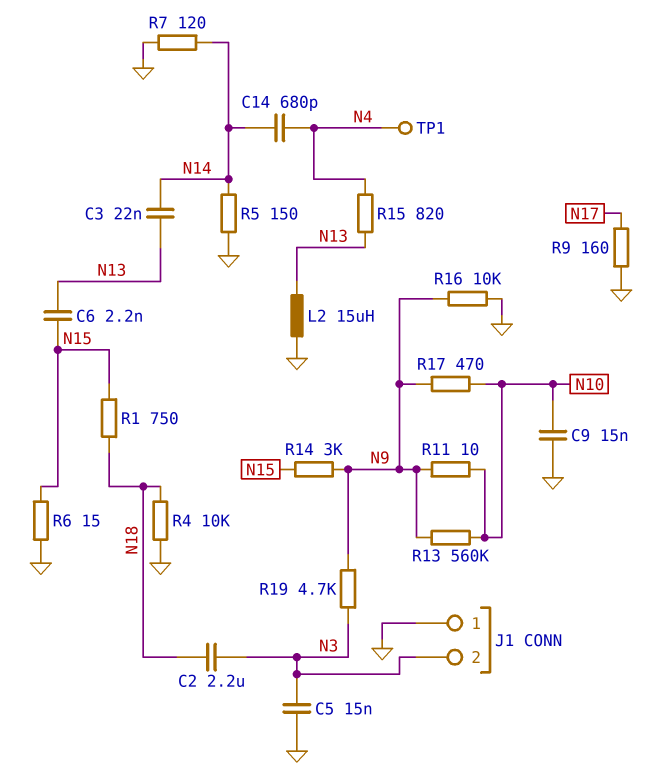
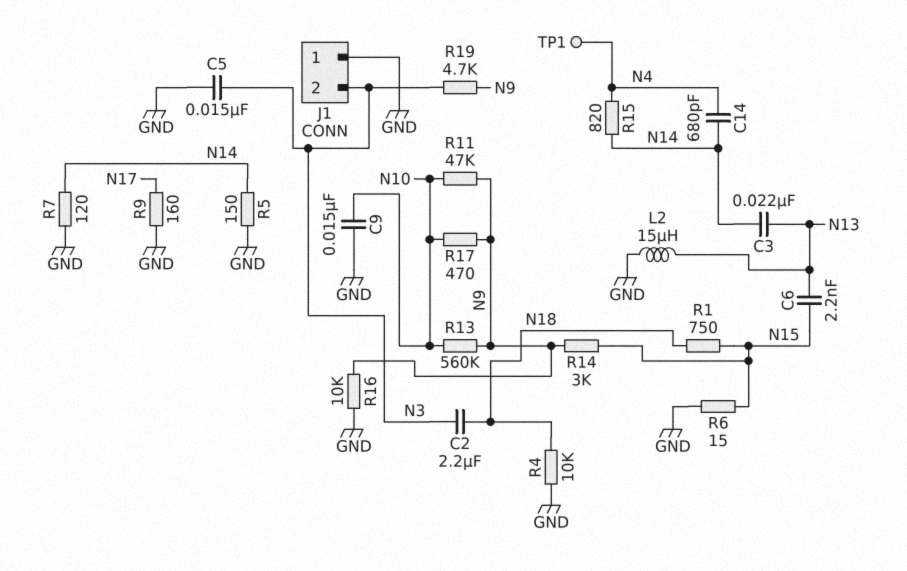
R11: 10 (N9, N10) -> 47k (N9, N10)
R15: 820 (N4, N13) -> 820 (N4, N14)

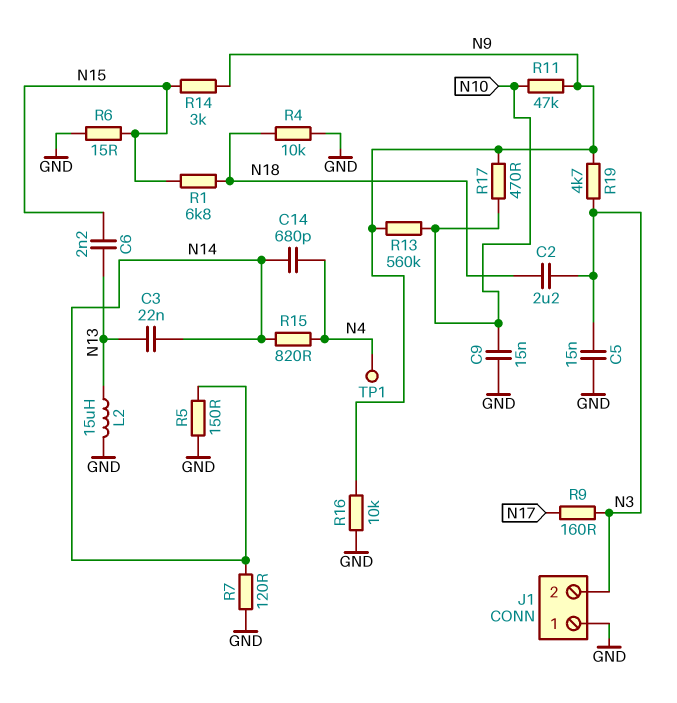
R1: 750 (N15, N18) -> 6.8k (N15, N18)
R9: 160 (GND, N17) -> 160 (N3, N17)

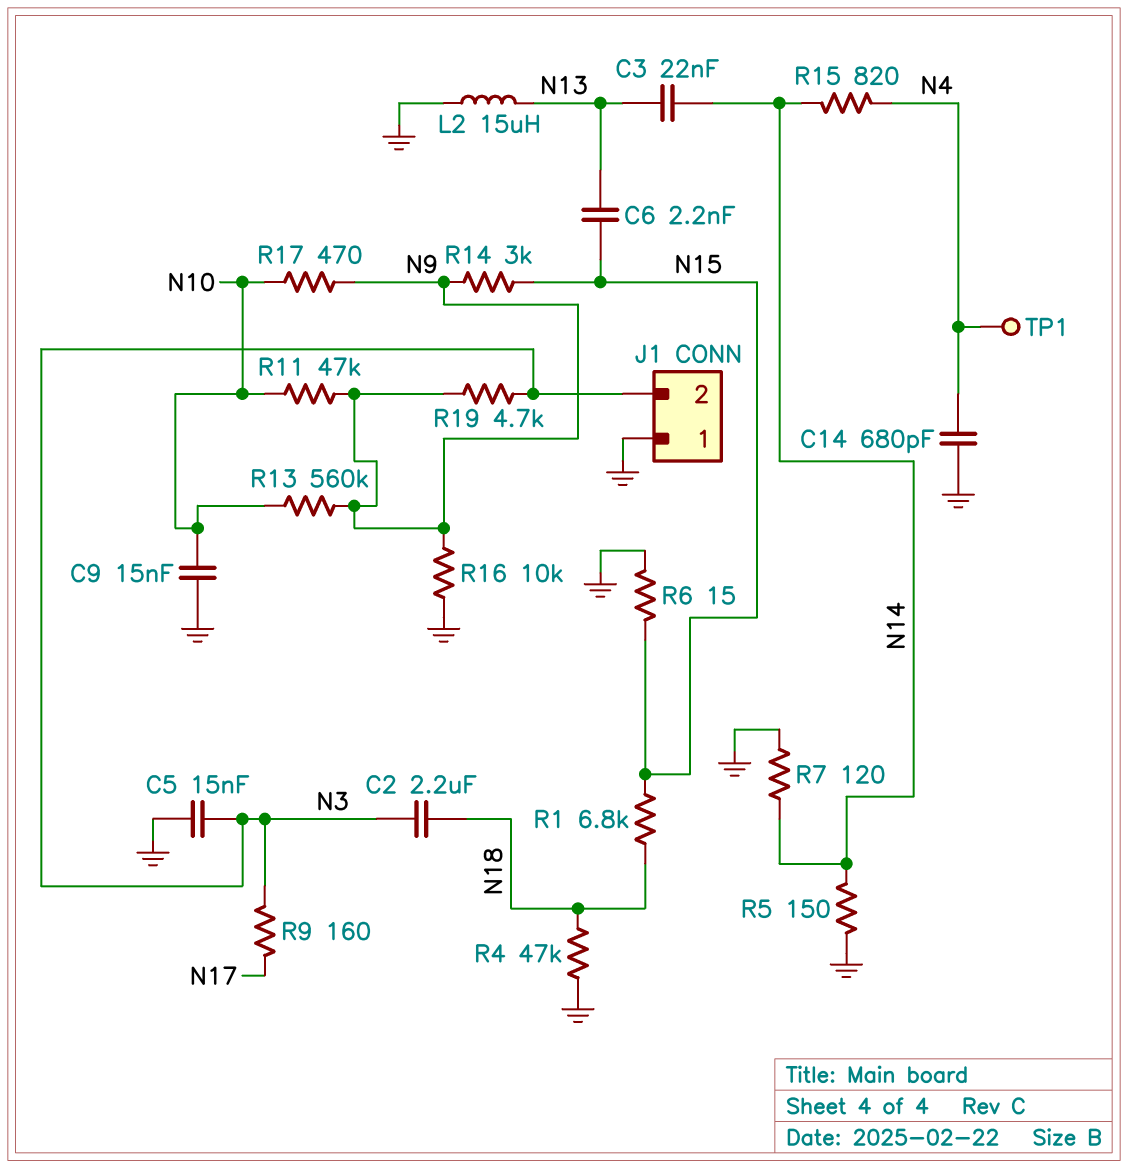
C14: 680pF (N4, N14) -> 680pF (GND, N4)
R4: 10k (GND, N18) -> 47k (GND, N18)

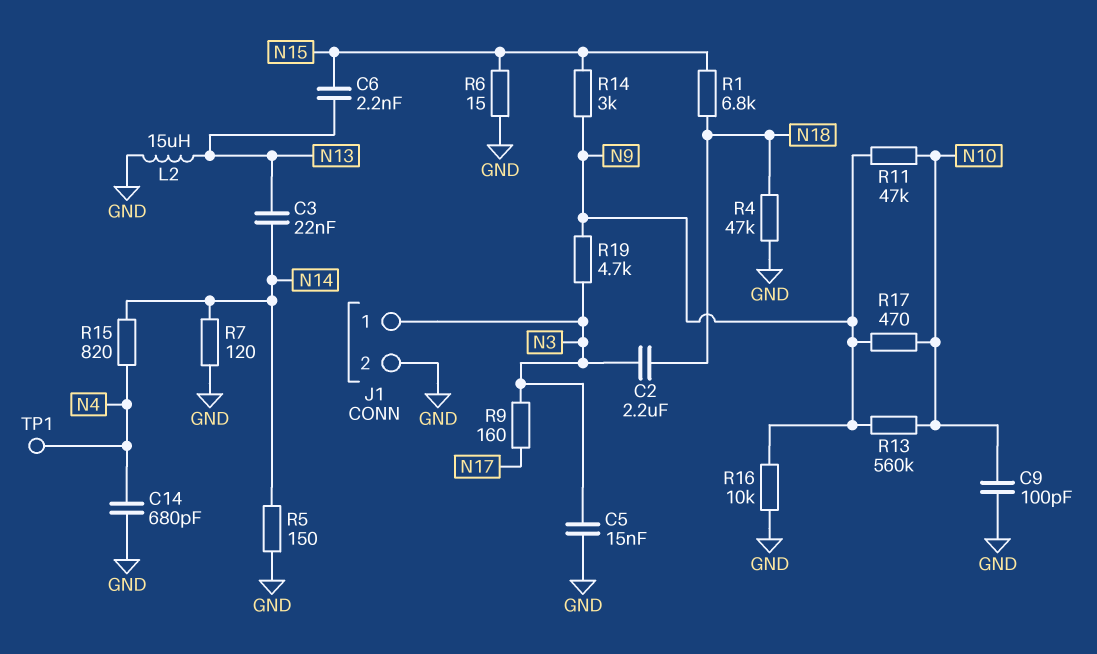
C9: 15nF (GND, N10) -> 100pF (GND, N10)
J1 pin 1: GND -> N3
J1 pin 2: N3 -> GND

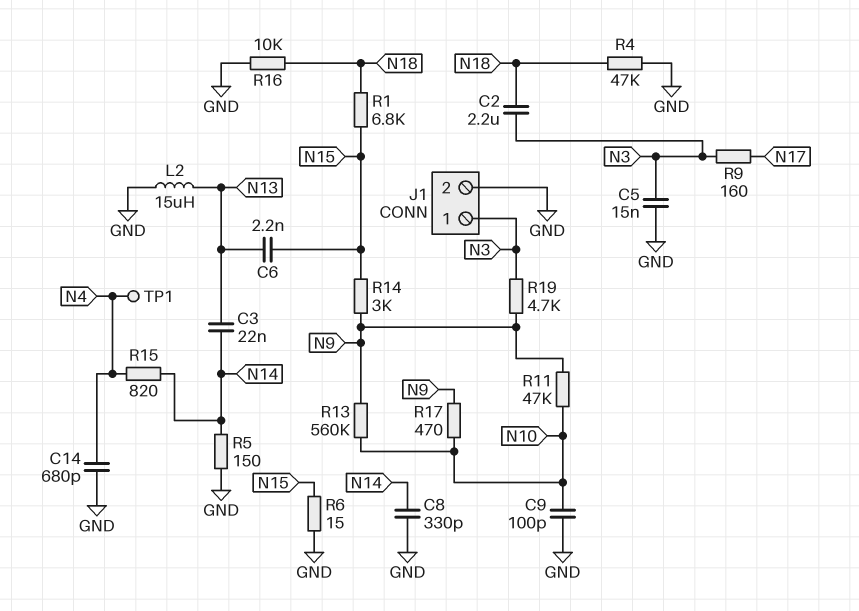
C8: none -> 330pF (GND, N14)
R7: 120 (GND, N14) -> none
R16: 10k (GND, N9) -> 10k (GND, N18)

